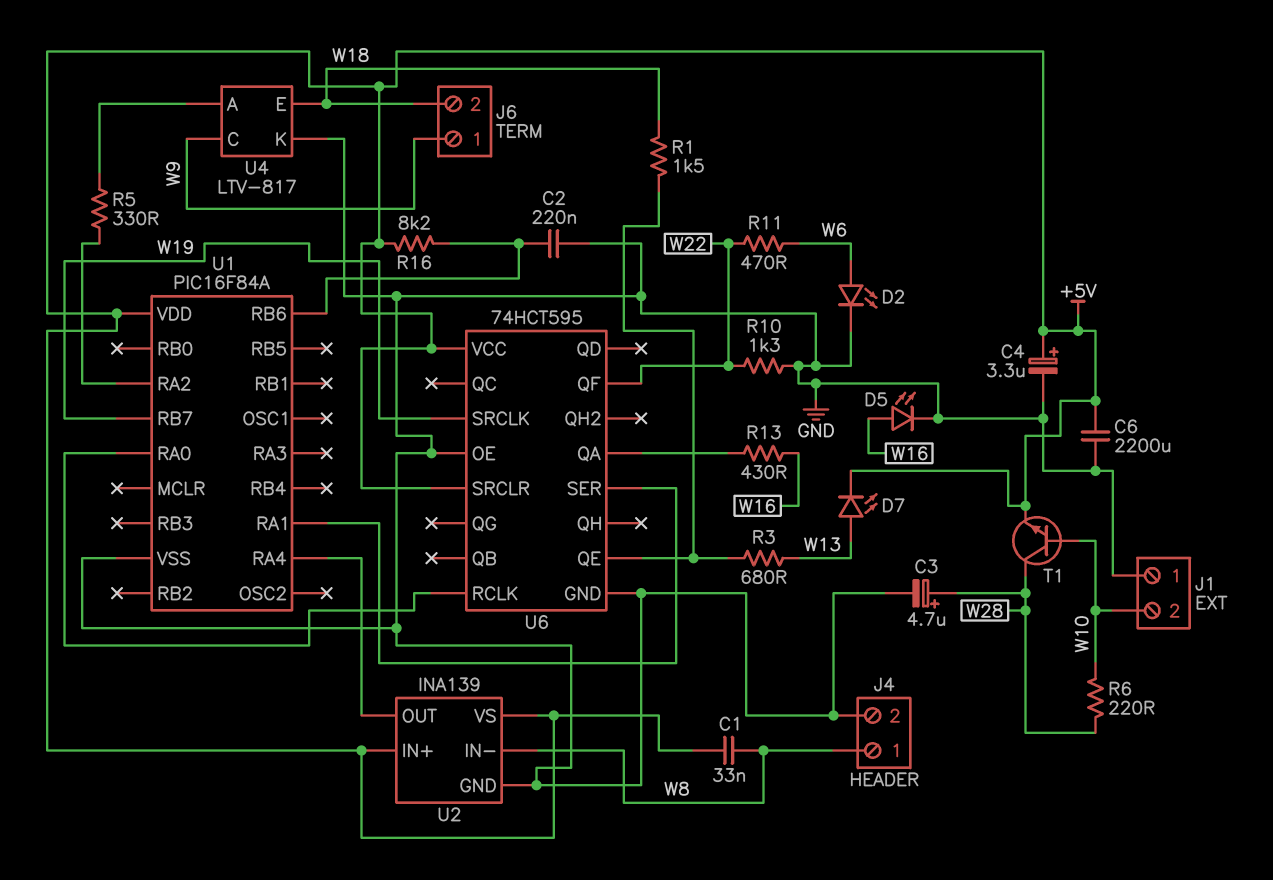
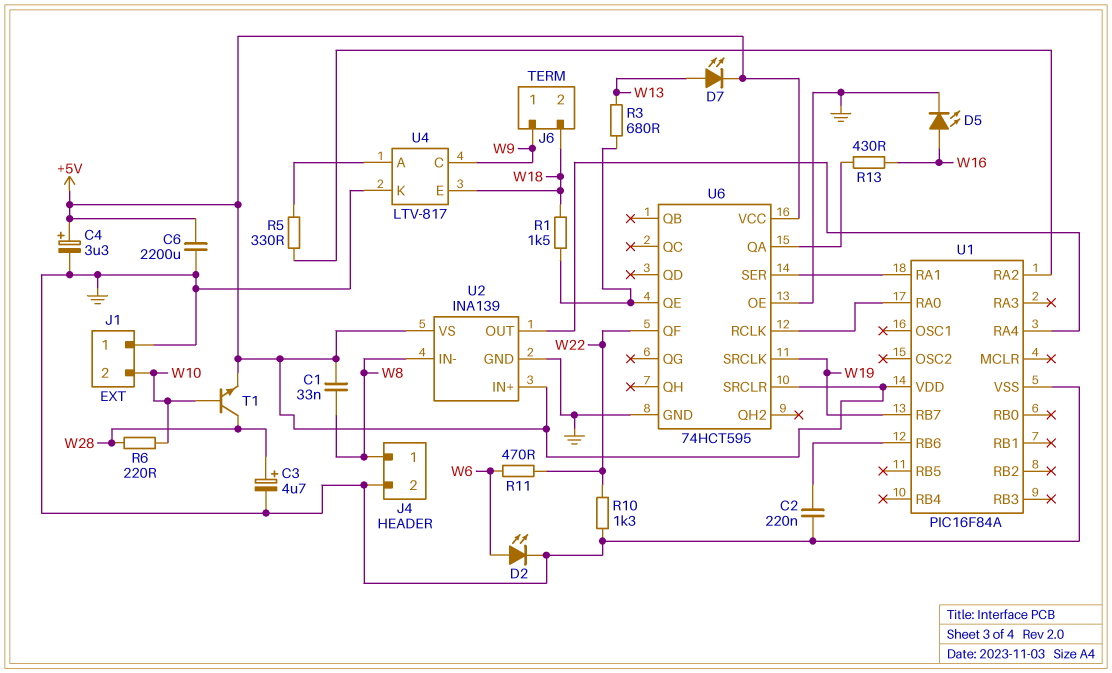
R16: 8.2k (+5V, U1/RB6) -> none

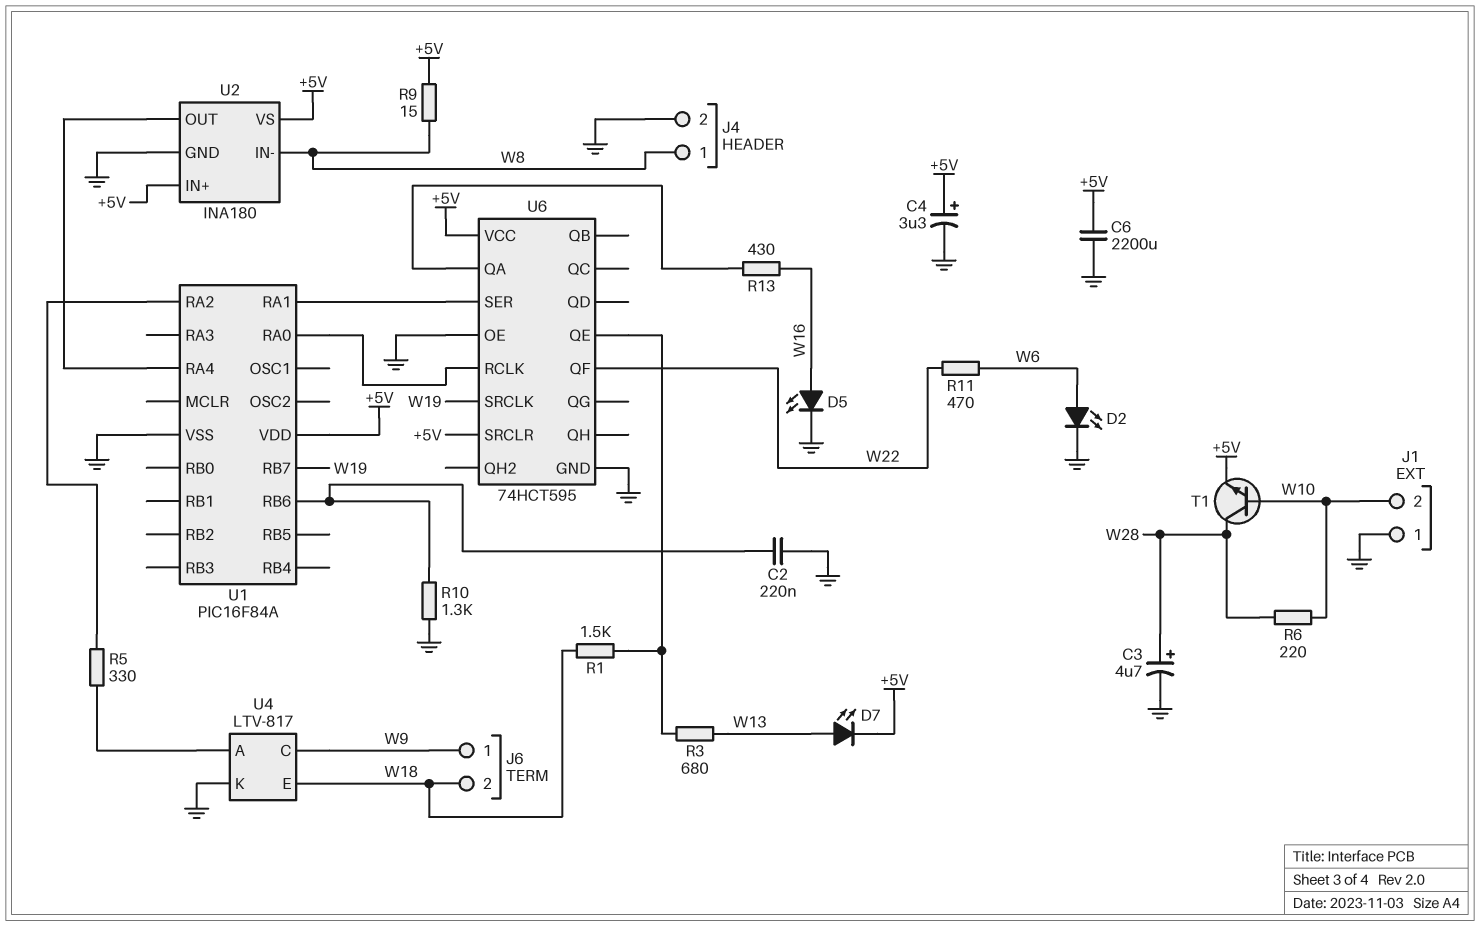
C1: 33nF (+5V, W8) -> none
R9: none -> 15 (+5V, W8)
R10: 1.3k (GND, W22) -> 1.3k (GND, U1/RB6)
U2: INA139 -> INA180

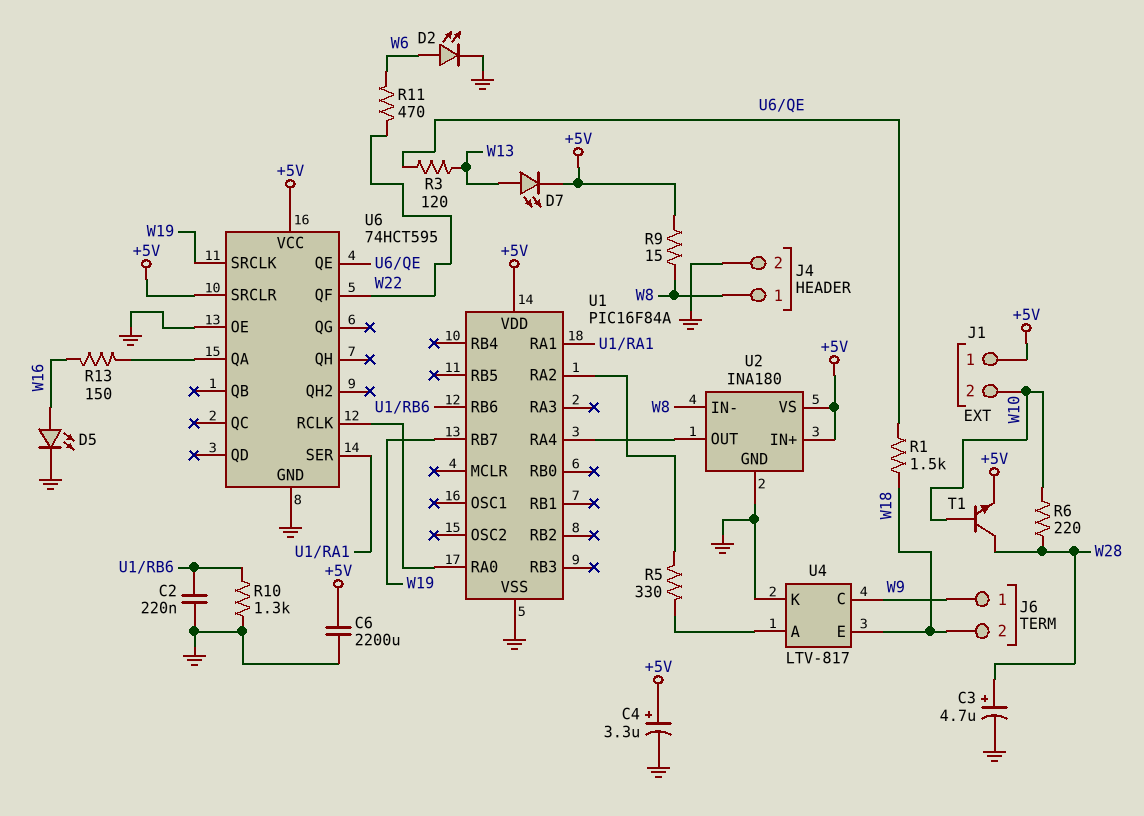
J1 pin 1: GND -> +5V
R3: 680 (U6/QE, W13) -> 120 (U6/QE, W13)
R13: 430 (U6/QA, W16) -> 150 (U6/QA, W16)

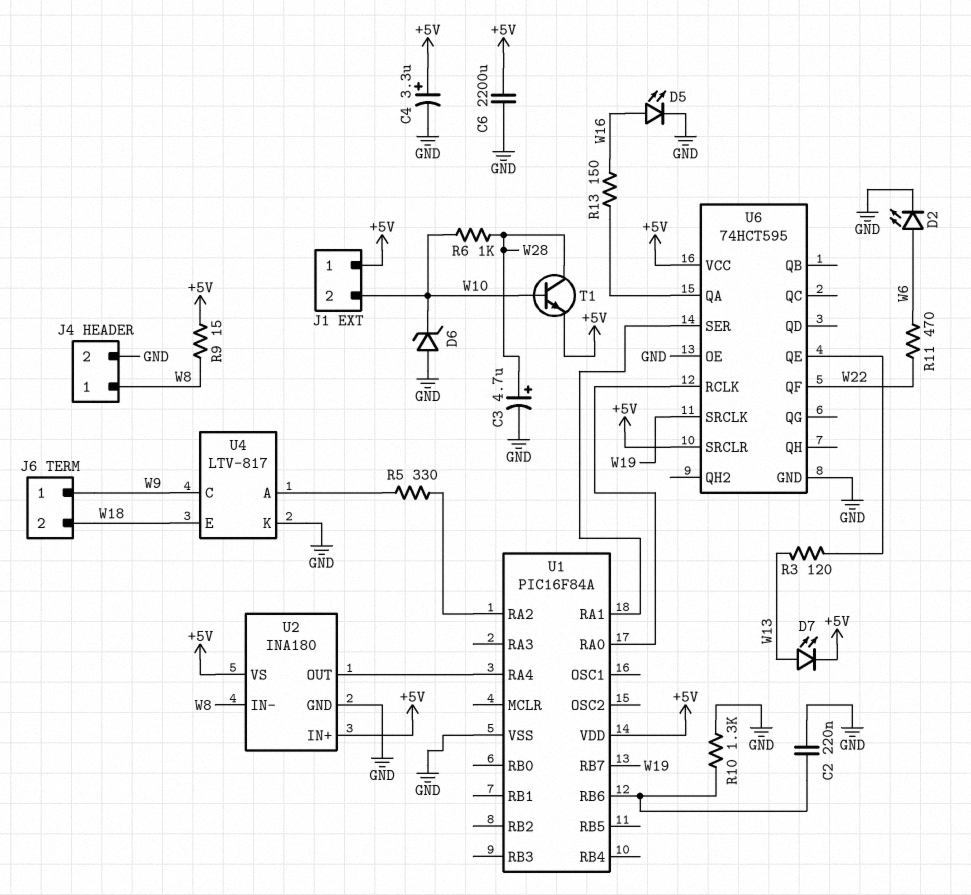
D6: none -> zener (A GND, K W10)
R1: 1.5k (U6/QE, W18) -> none
R6: 220 (W10, W28) -> 1k (W10, W28)

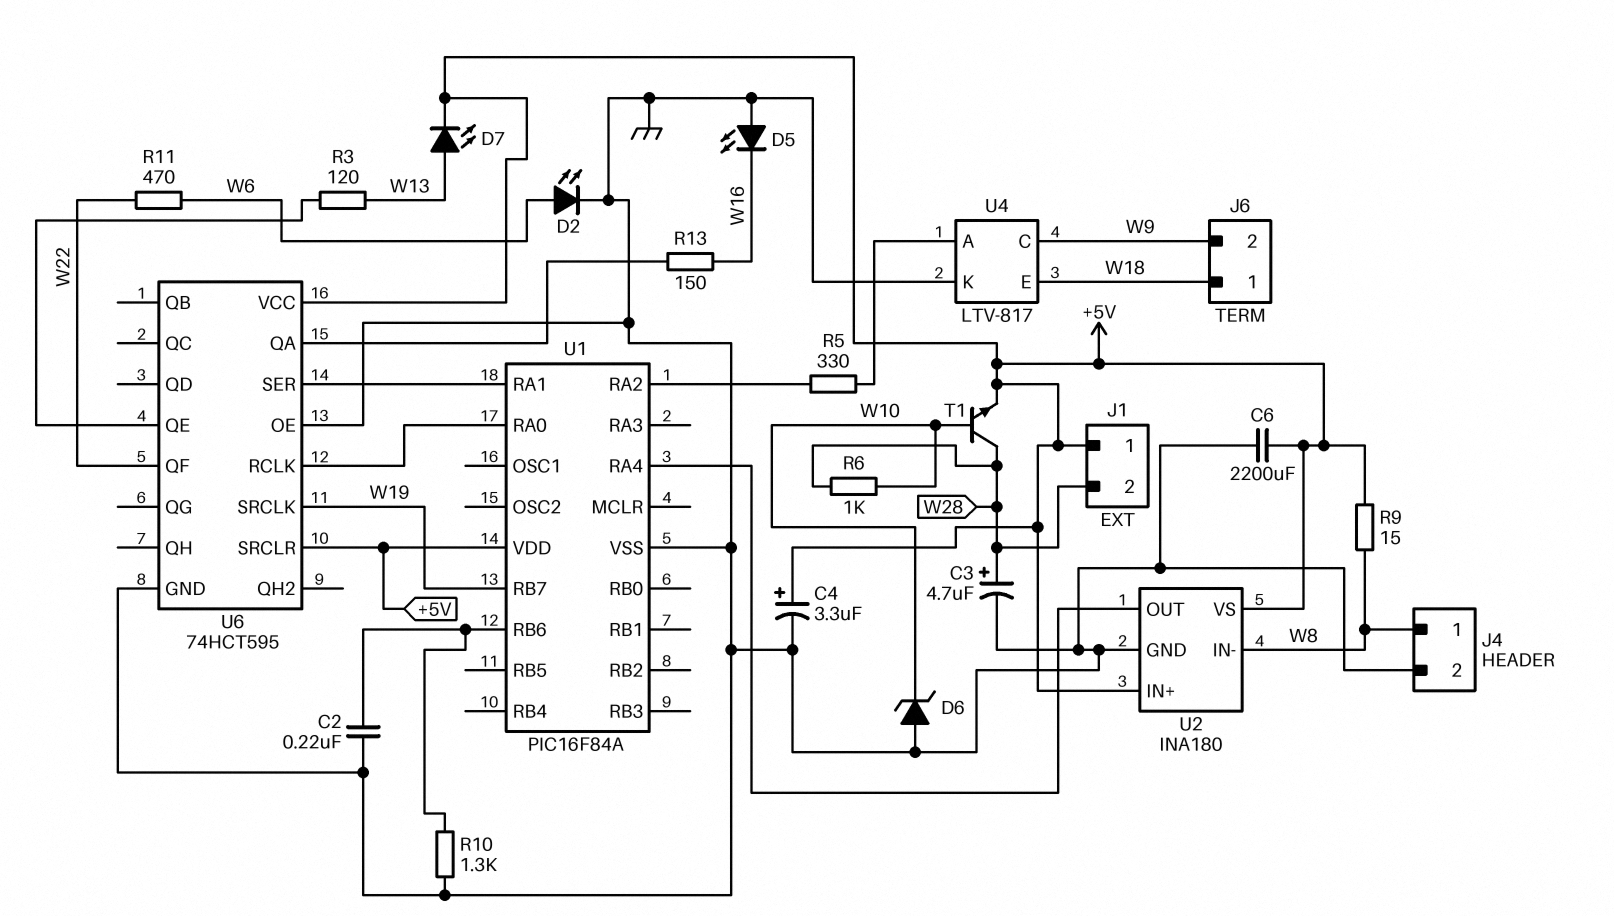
D5: LED (A W16, K GND) -> LED (A GND, K W16)
J1 pin 2: W10 -> W28
J6 pin 1: W9 -> W18
J6 pin 2: W18 -> W9

